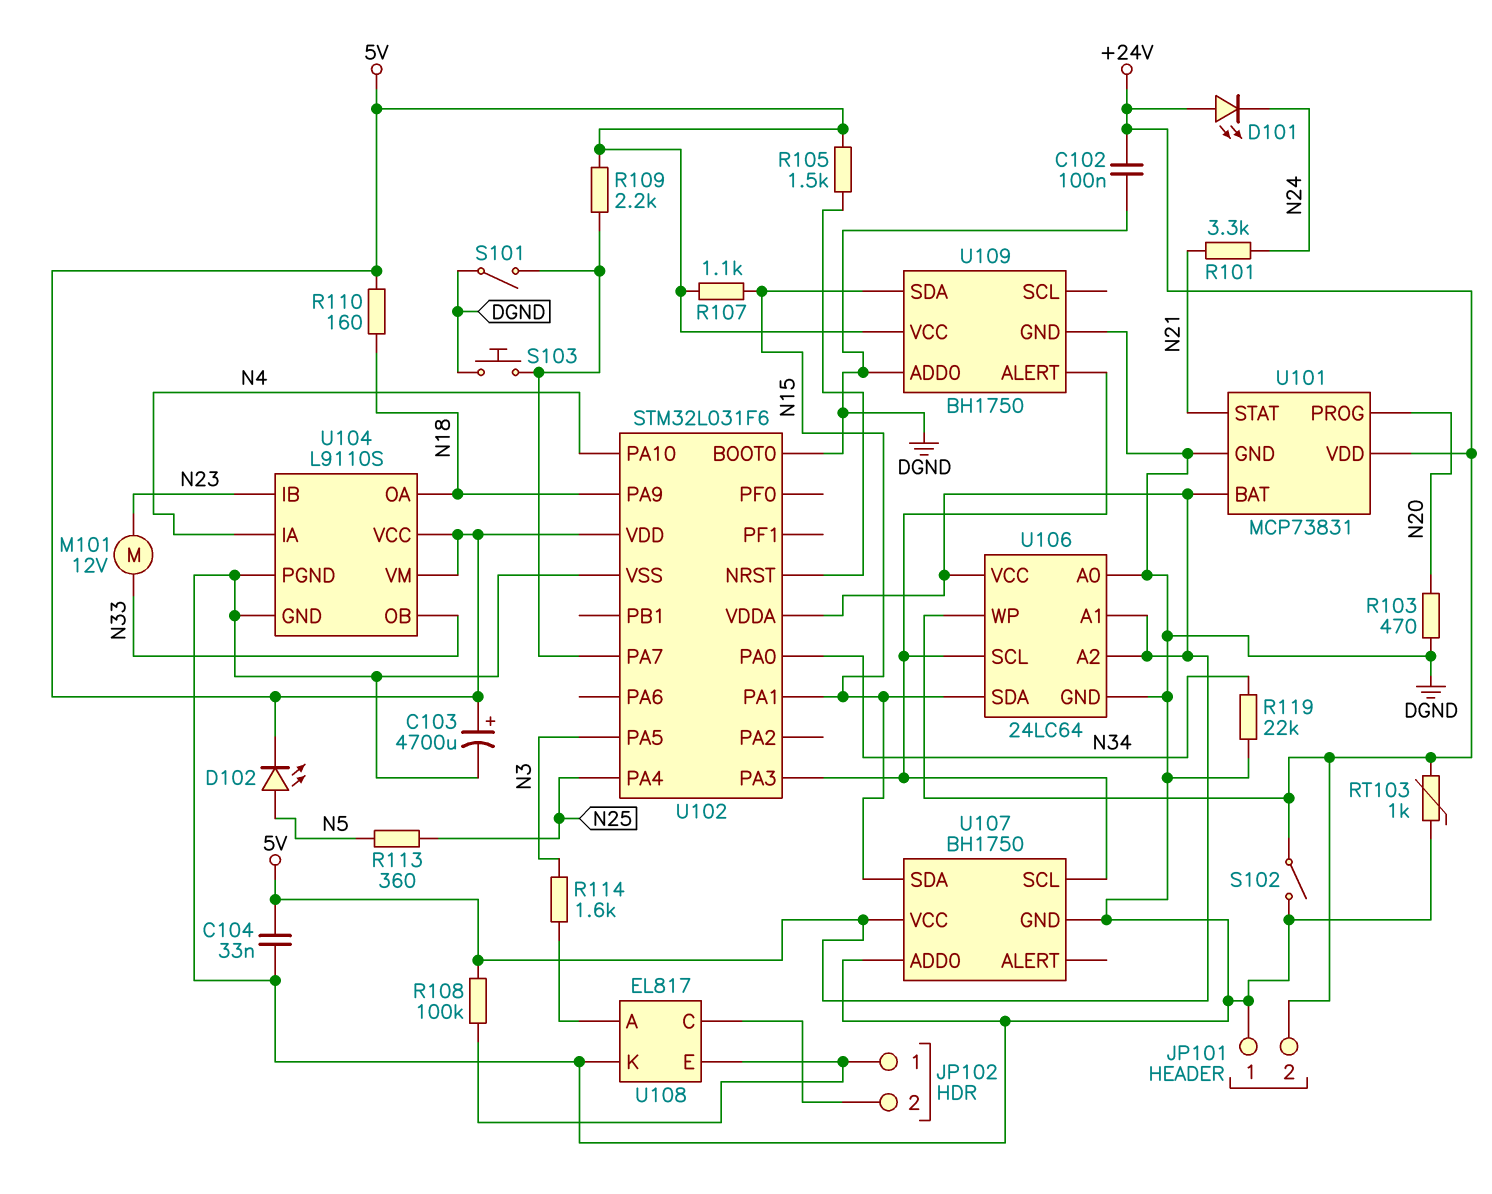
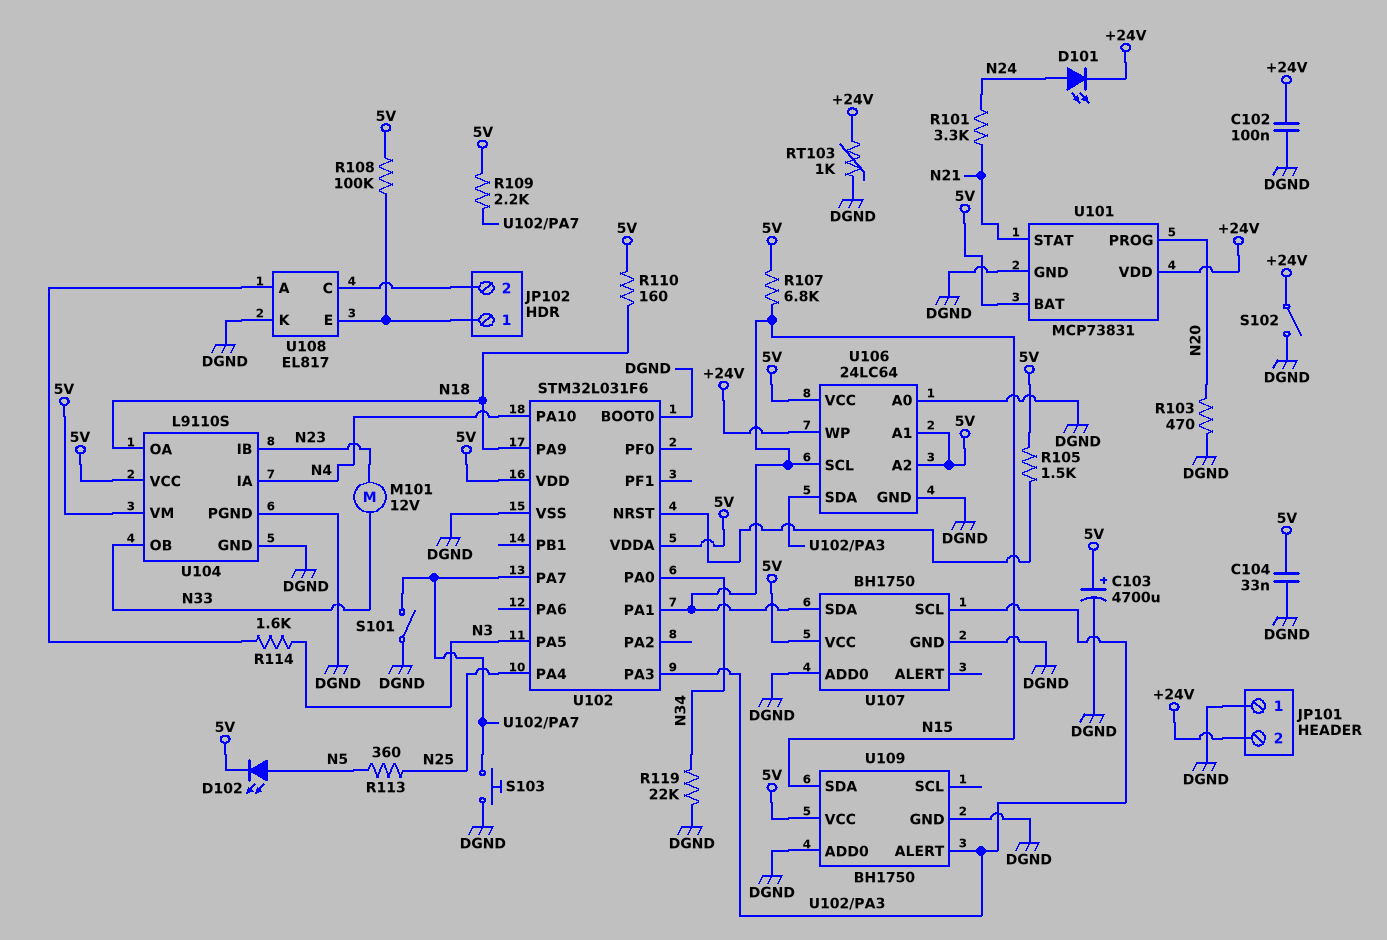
D101: LED (A +24V, K N24) -> LED (A N24, K +24V)
R107: 1.1k (5V, N15) -> 6.8k (5V, N15)
U106 pin SCL: U102/PA3 -> N15
U106 pin SDA: N15 -> U102/PA3

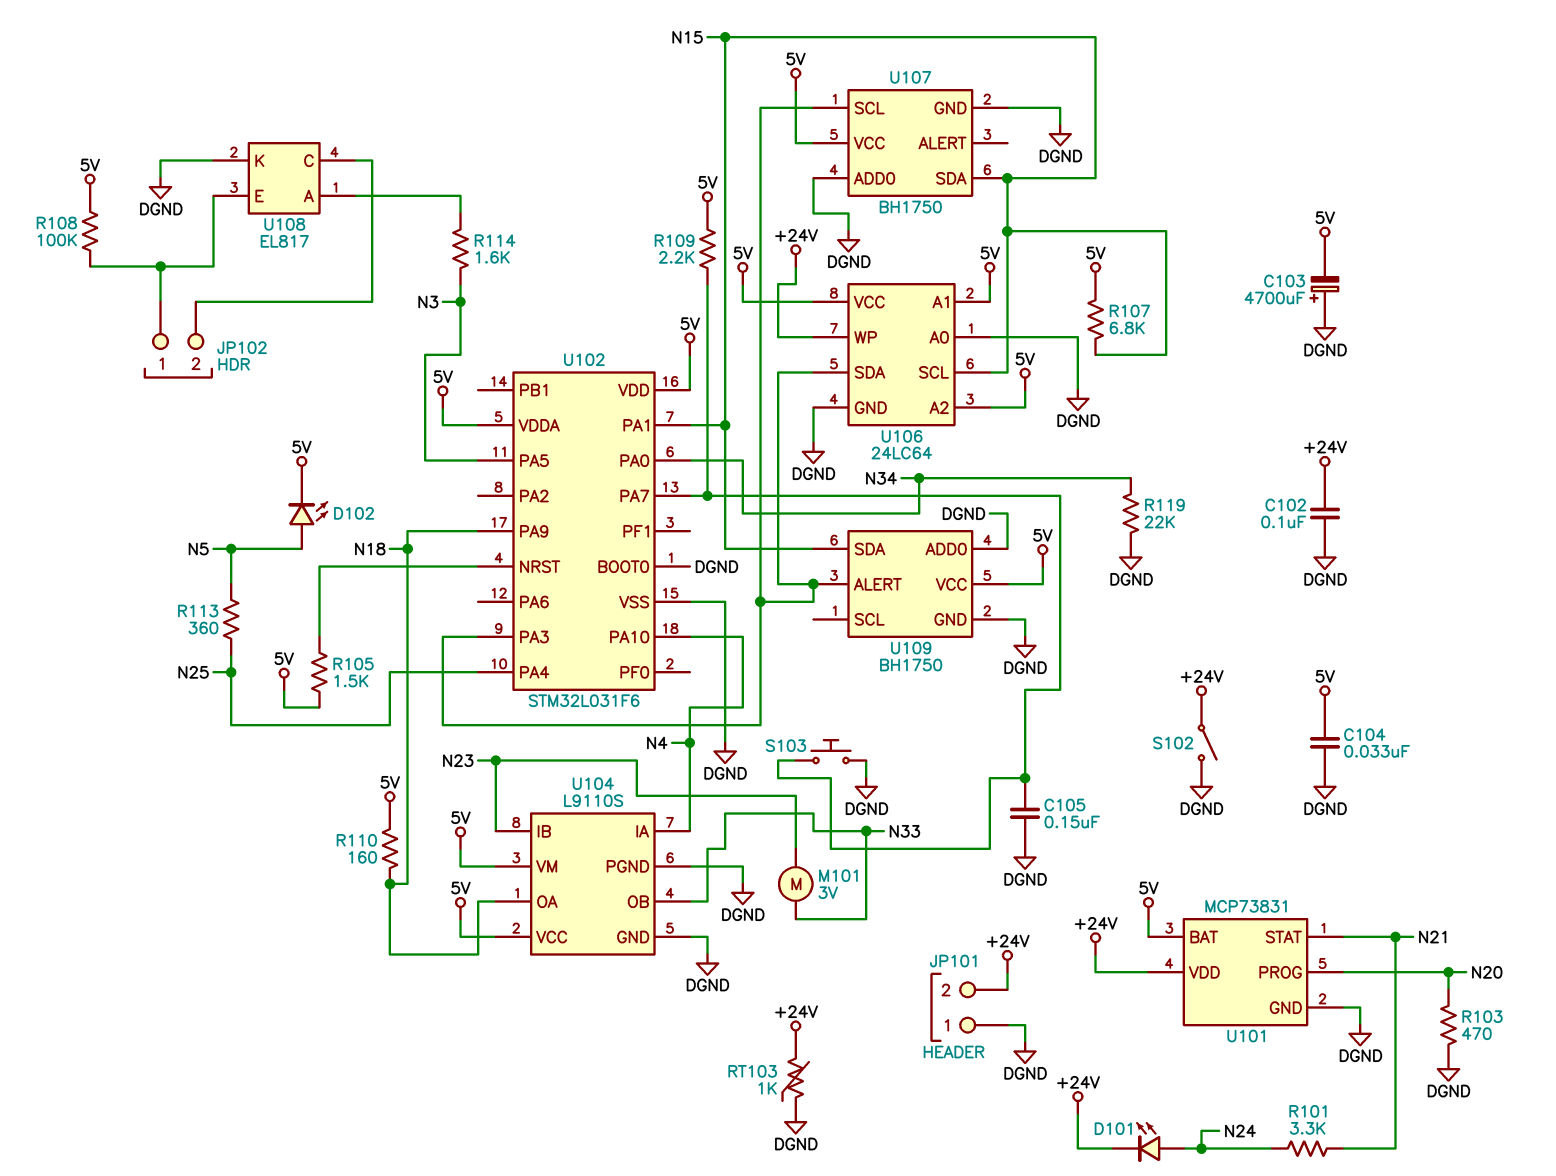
C103: 4700uF (plus 5V, minus DGND) -> 4700uF (plus DGND, minus 5V)
C105: none -> 150nF (DGND, U102/PA7)
M101: motor 12V (N23, N33) -> motor 3V (N23, N33)
S101: switch (DGND, U102/PA7) -> none

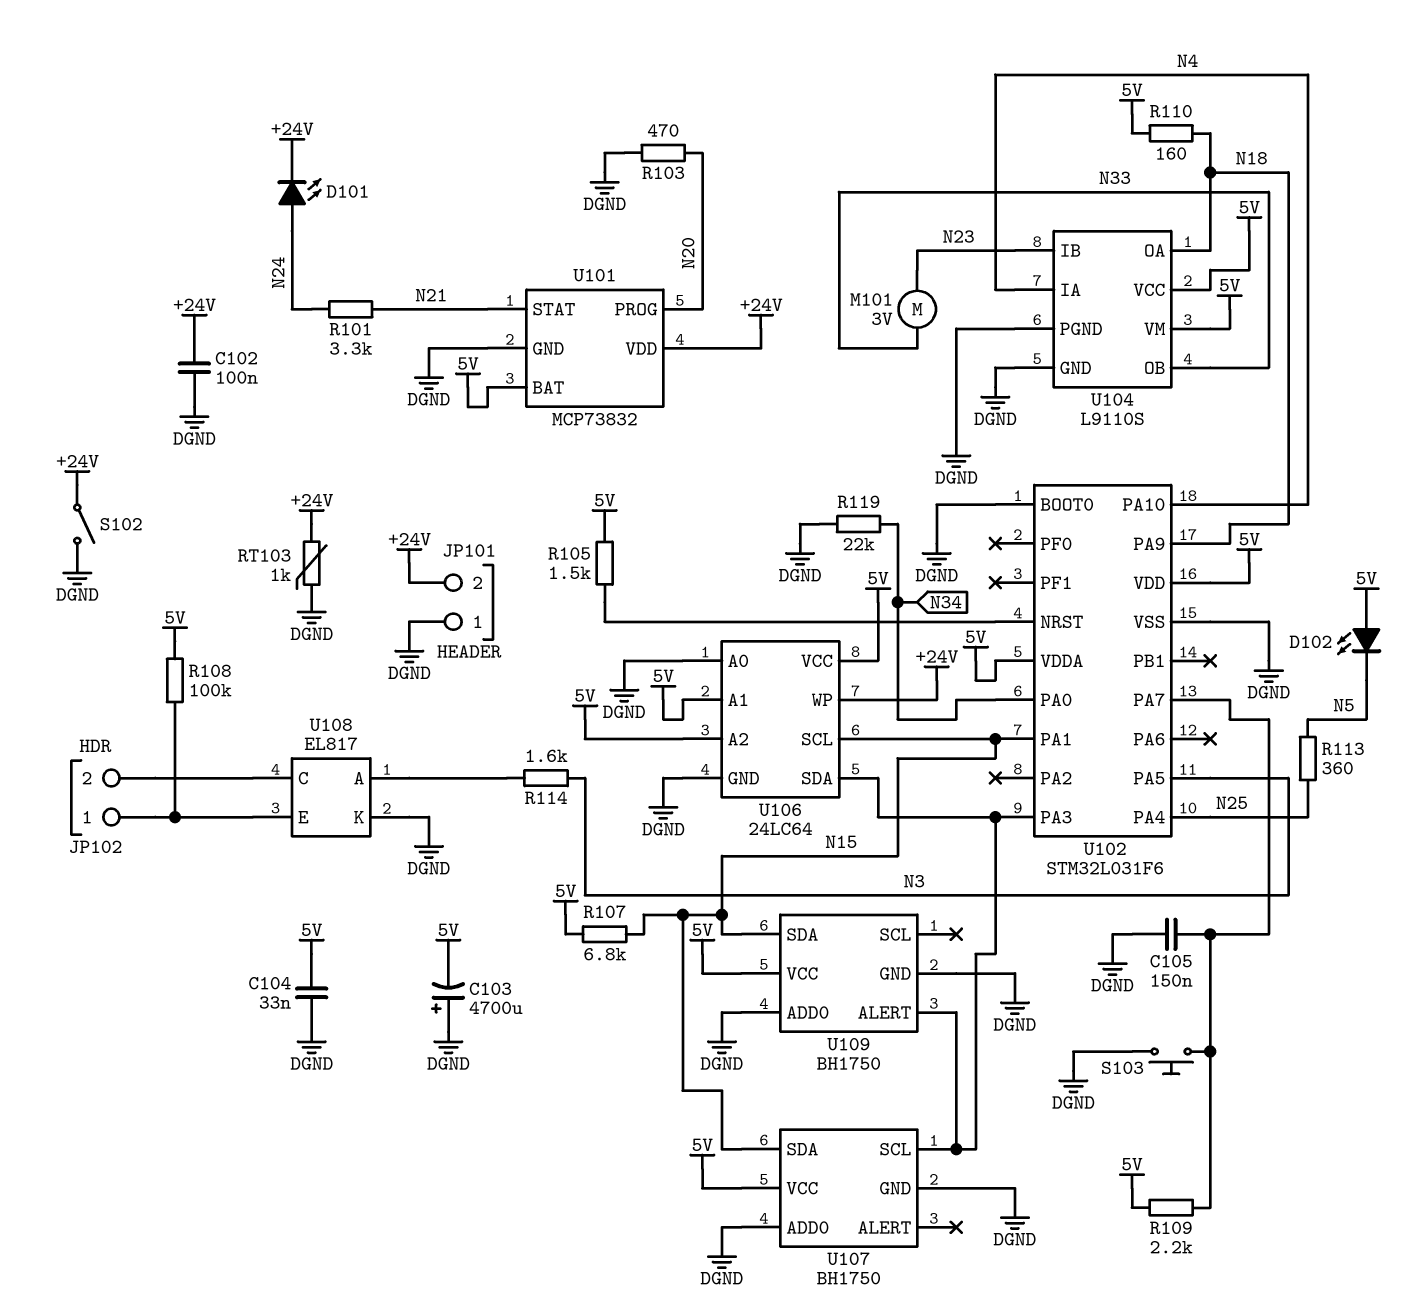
D102: LED (A N5, K 5V) -> LED (A 5V, K N5)
U101: MCP73831 -> MCP73832

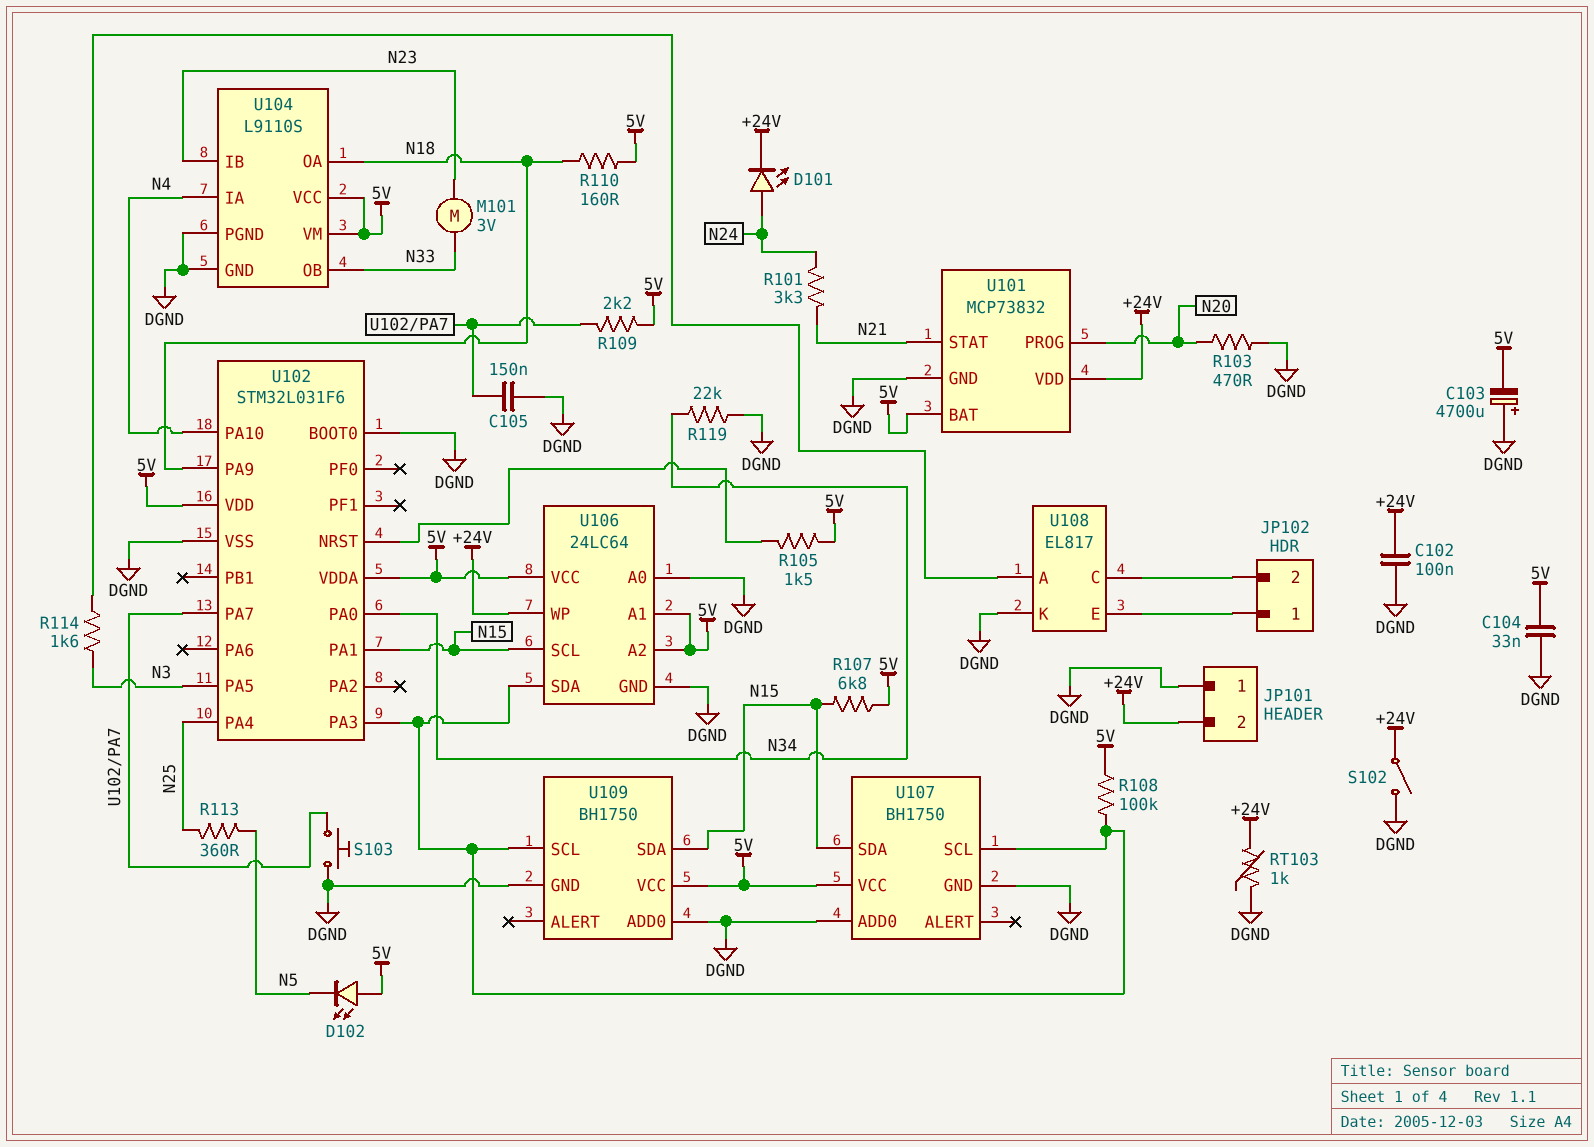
R108: 100k (5V, JP102/1) -> 100k (5V, U102/PA3)
U109 pin ALERT: U102/PA3 -> none
U109 pin SCL: none -> U102/PA3

